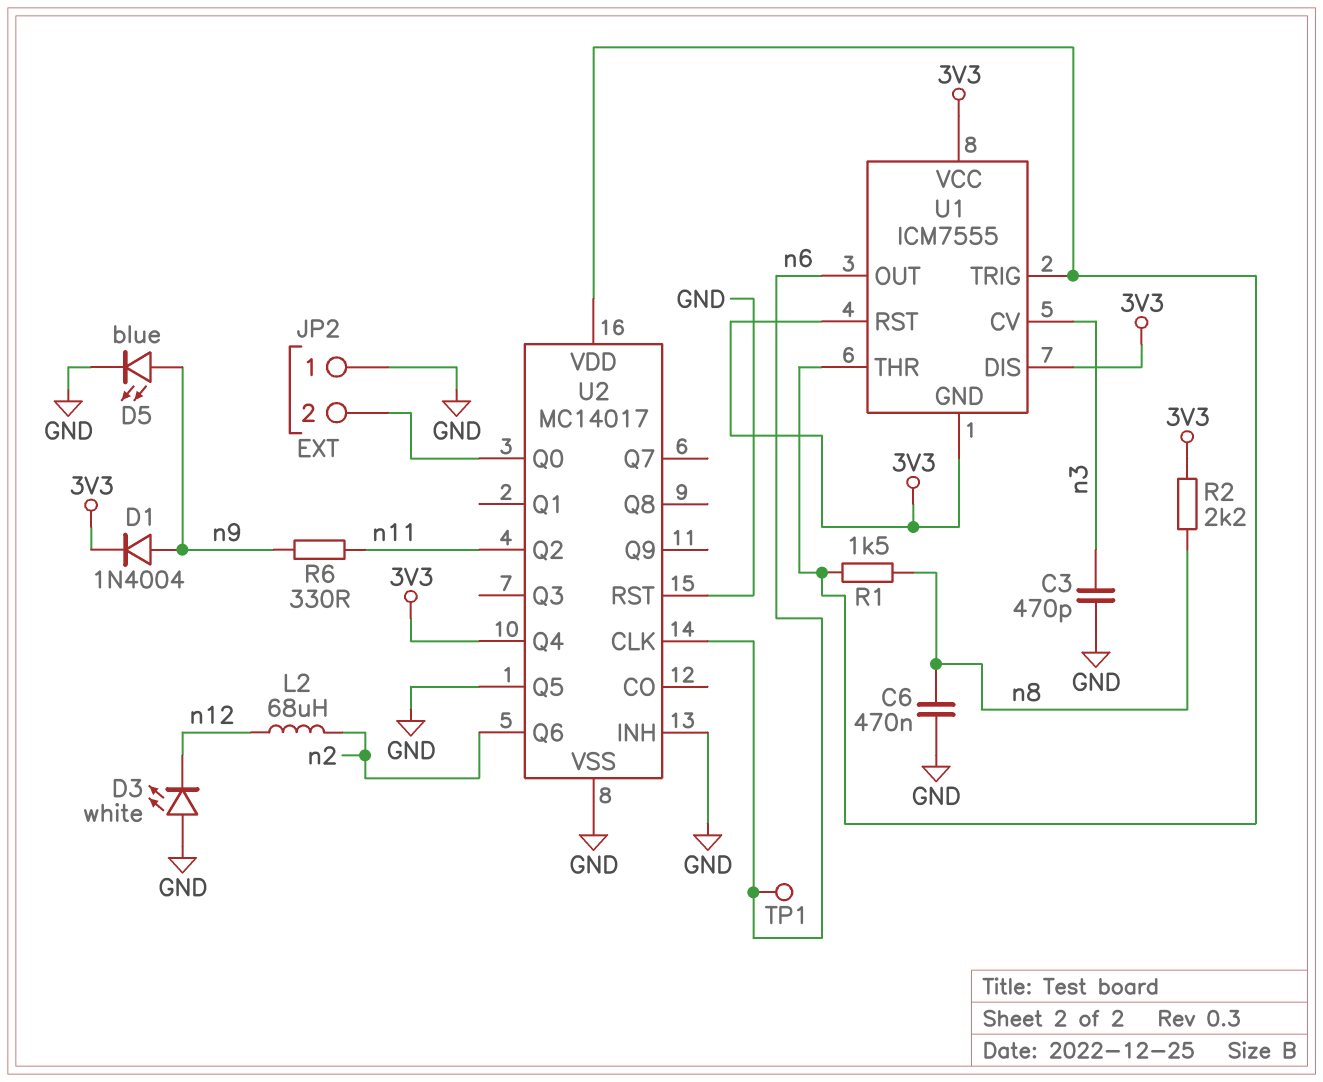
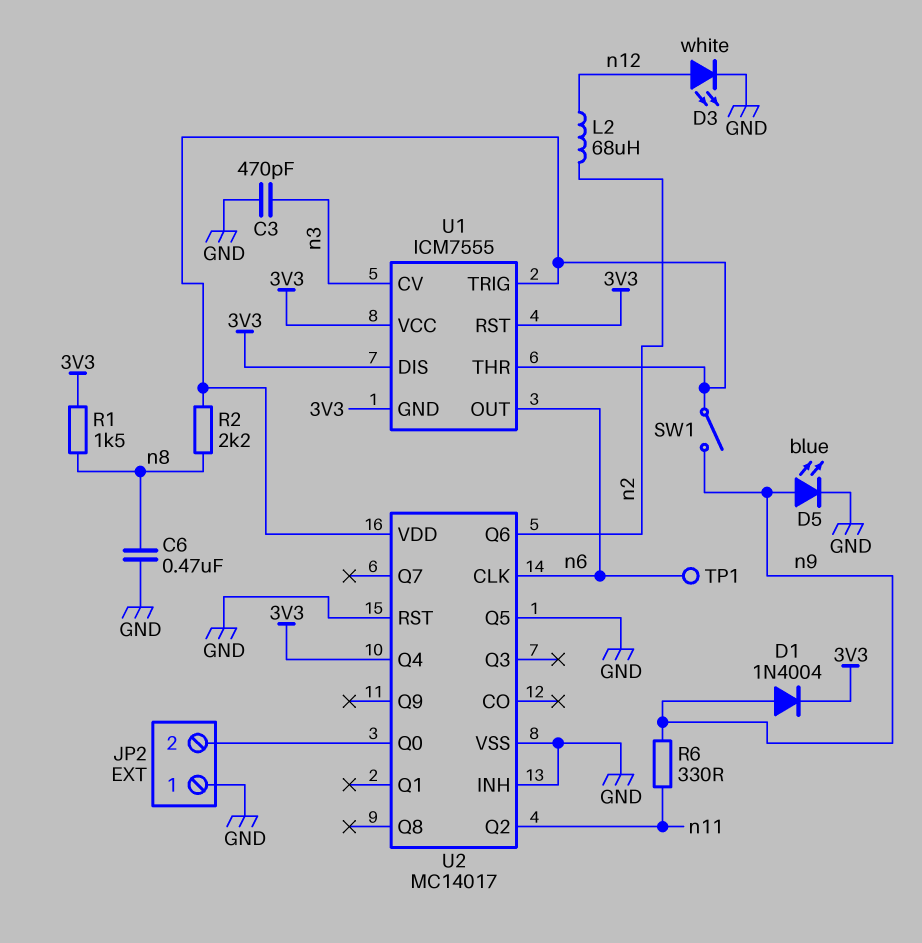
D3: LED white (A GND, K n12) -> LED white (A n12, K GND)
R1: 1.5k (U1/THR, n8) -> 1.5k (3V3, n8)
R2: 2.2k (3V3, n8) -> 2.2k (U1/THR, n8)
SW1: none -> switch (U1/THR, n9)

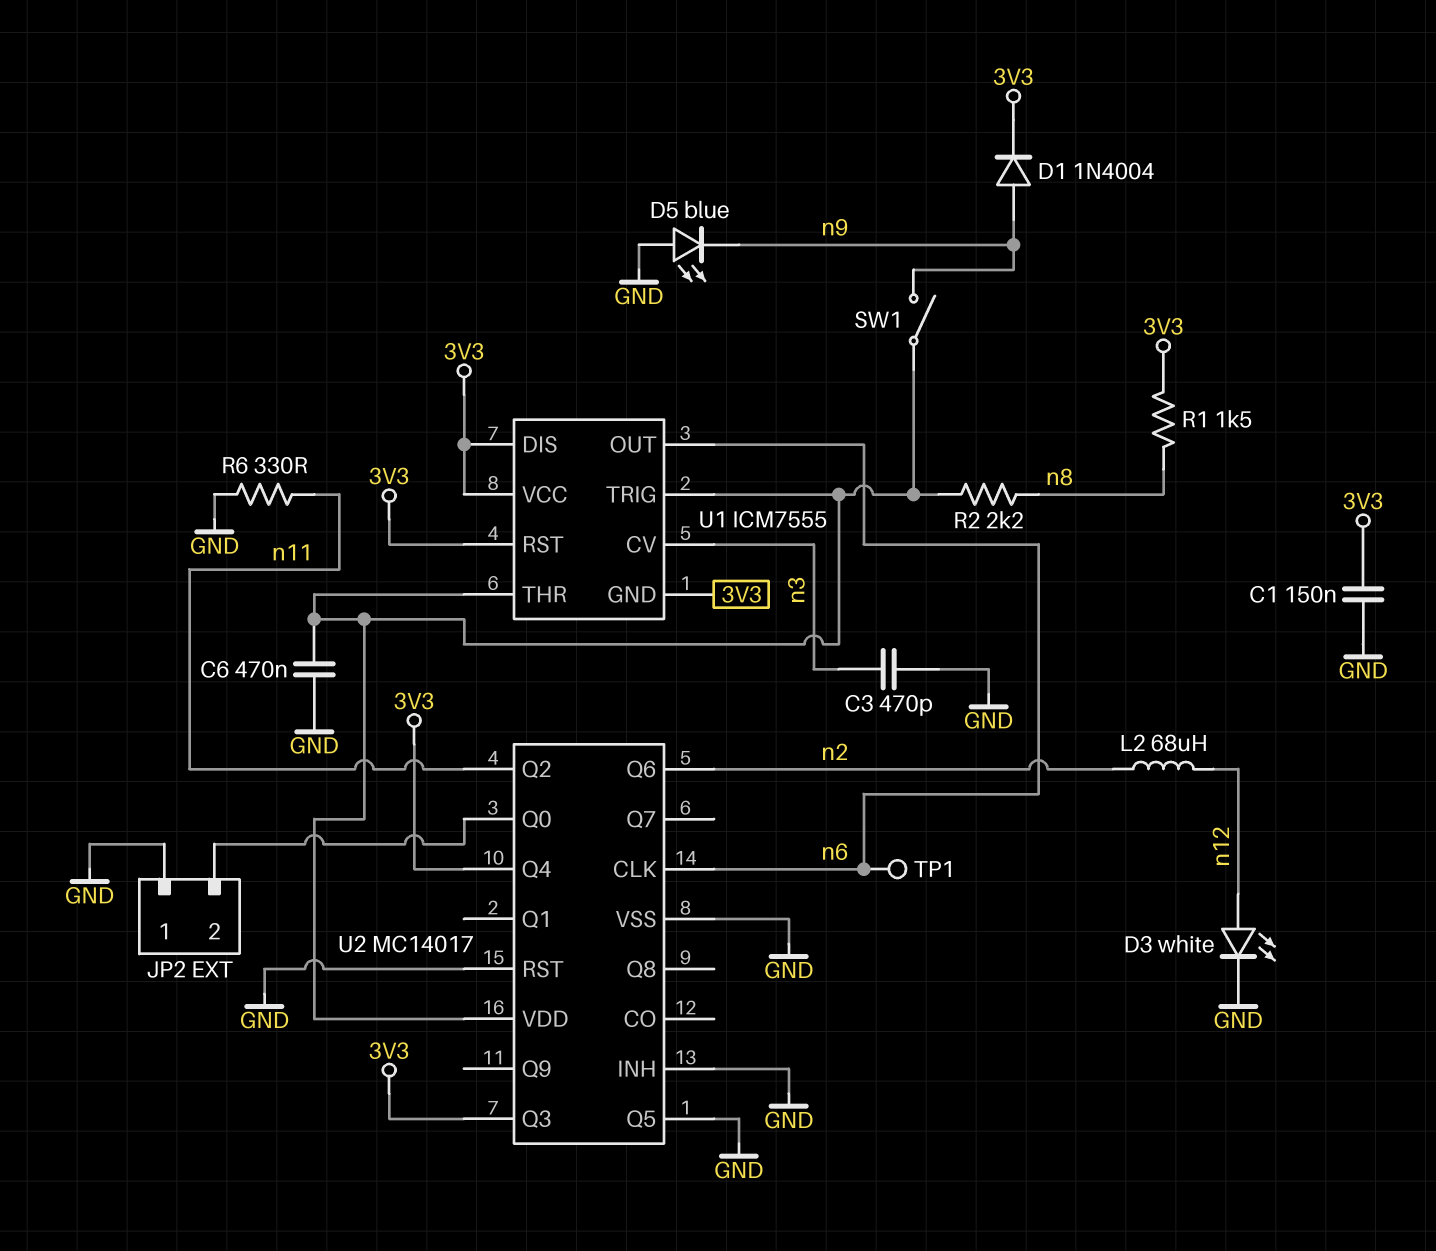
C1: none -> 150nF (3V3, GND)
C6: 470nF (GND, n8) -> 470nF (GND, U1/THR)
D5: LED blue (A n9, K GND) -> LED blue (A GND, K n9)
R6: 330 (n9, n11) -> 330 (GND, n11)
U2 pin Q3: none -> 3V3

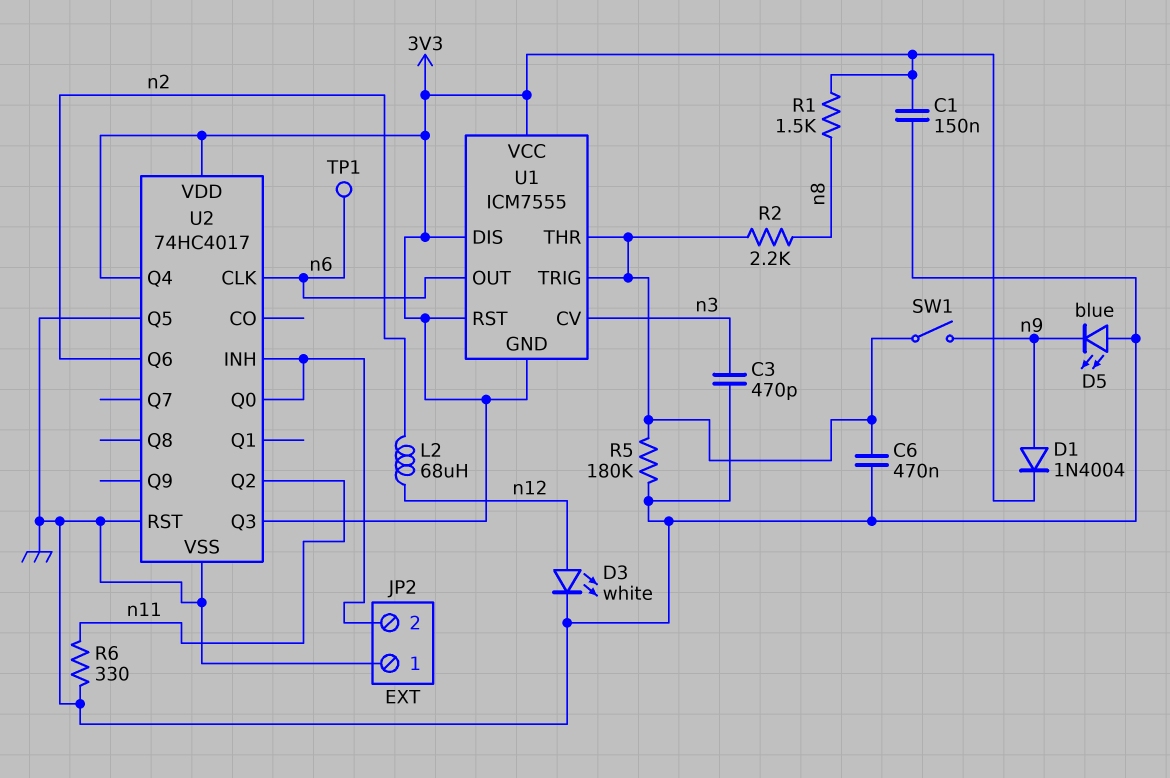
R5: none -> 180k (GND, U1/THR)
U2: MC14017 -> 74HC4017
U2 pin INH: GND -> JP2/2
U2 pin VDD: U1/THR -> 3V3

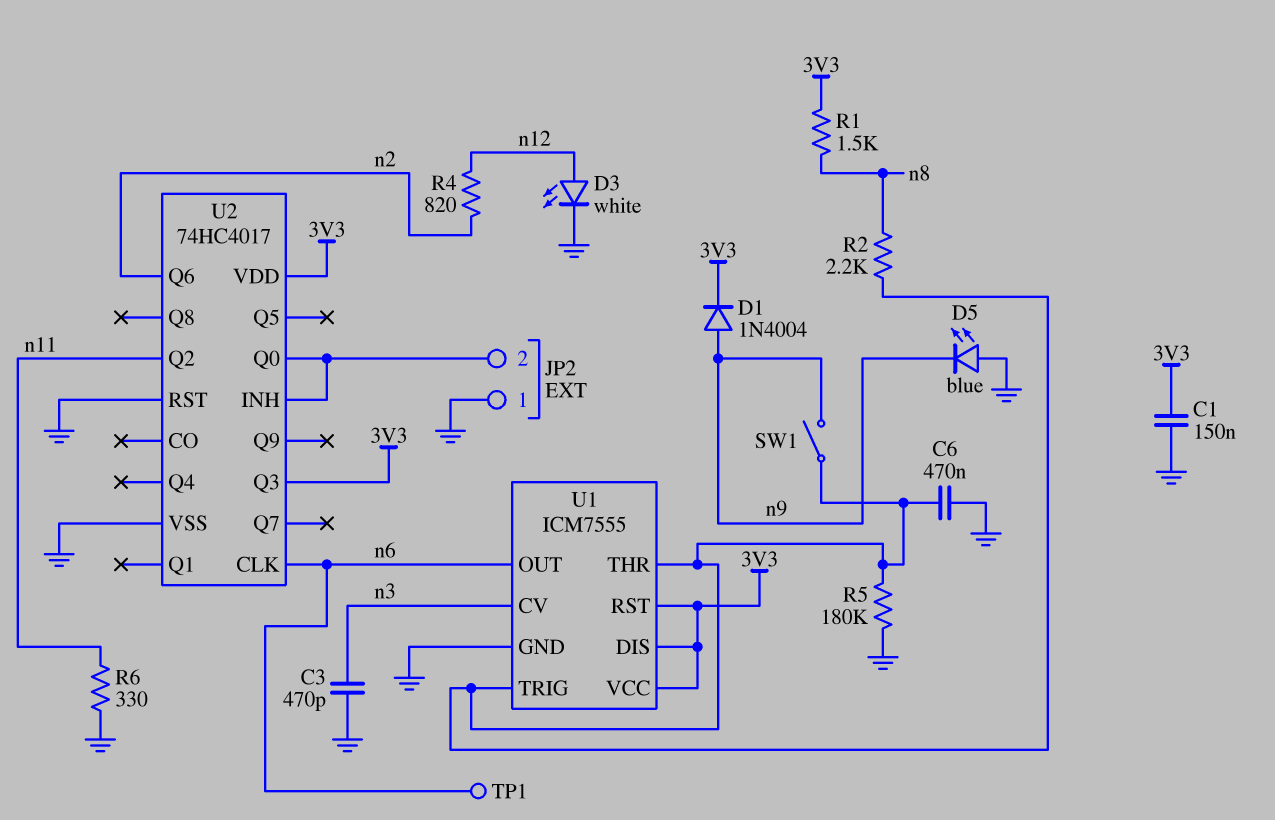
L2: 68uH (n2, n12) -> none
R4: none -> 820 (n2, n12)
U1 pin GND: 3V3 -> GND
U2 pin Q4: 3V3 -> none
U2 pin Q5: GND -> none

